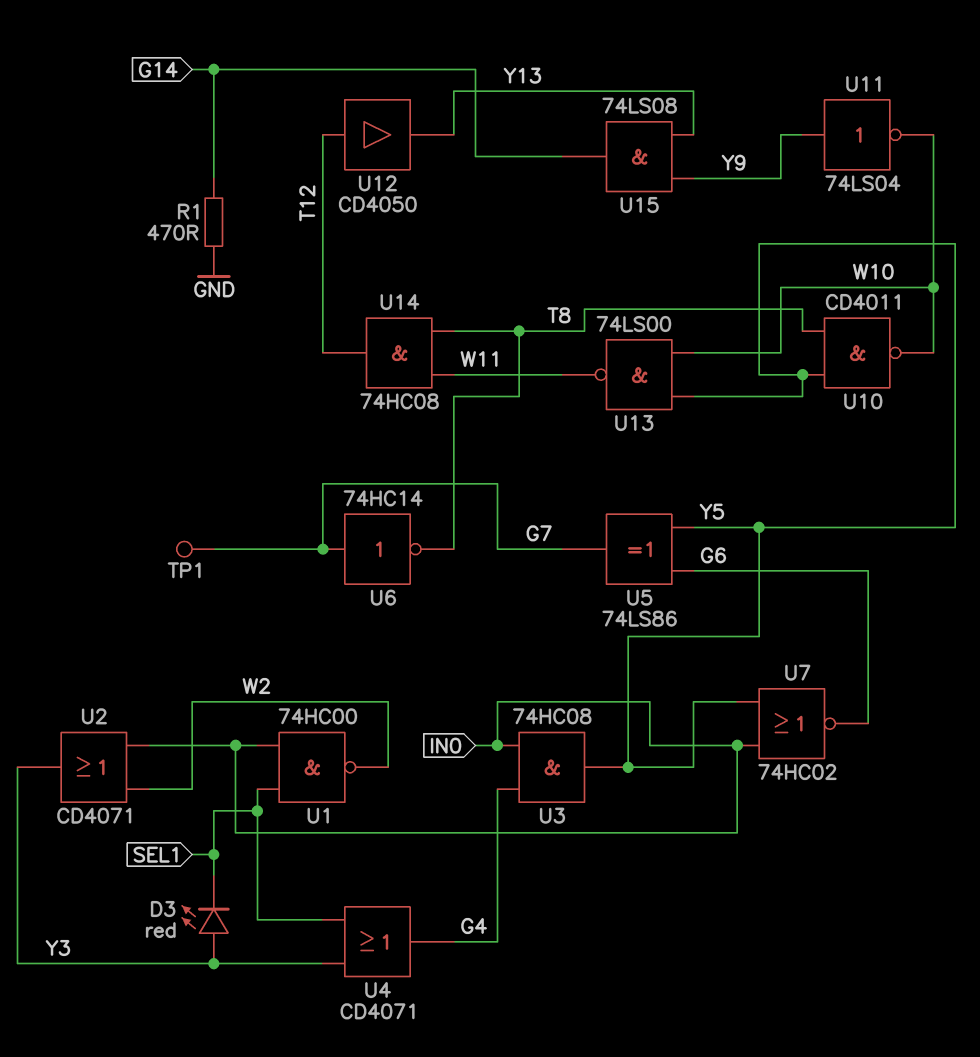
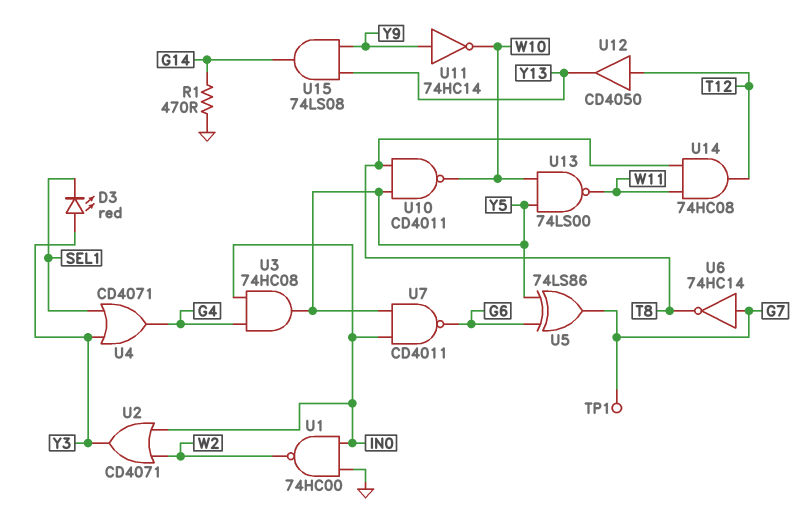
U1: NAND 74HC00 (in IN0, in SEL1, out W2) -> NAND 74HC00 (in GND, in IN0, out W2)
U7: NOR 74HC02 (in IN0, in Y5, out G6) -> NAND CD4011 (in IN0, in Y5, out G6)
U11: NOT 74LS04 (in Y9, out W10) -> NOT 74HC14 (in Y9, out W10)

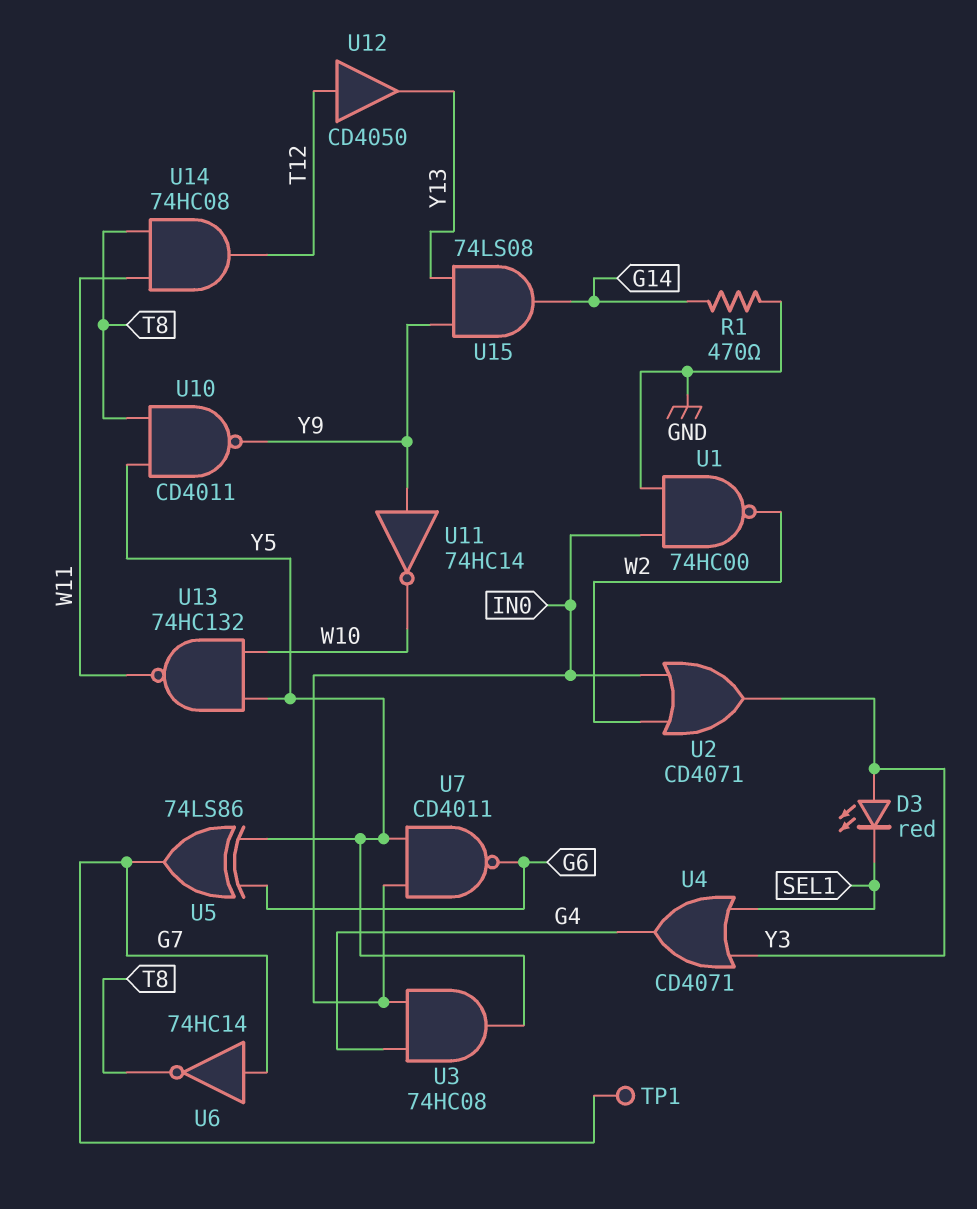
U10: NAND CD4011 (in T8, in Y5, out W10) -> NAND CD4011 (in T8, in Y5, out Y9)
U13: NAND 74LS00 (in W10, in Y5, out W11) -> NAND 74HC132 (in W10, in Y5, out W11)

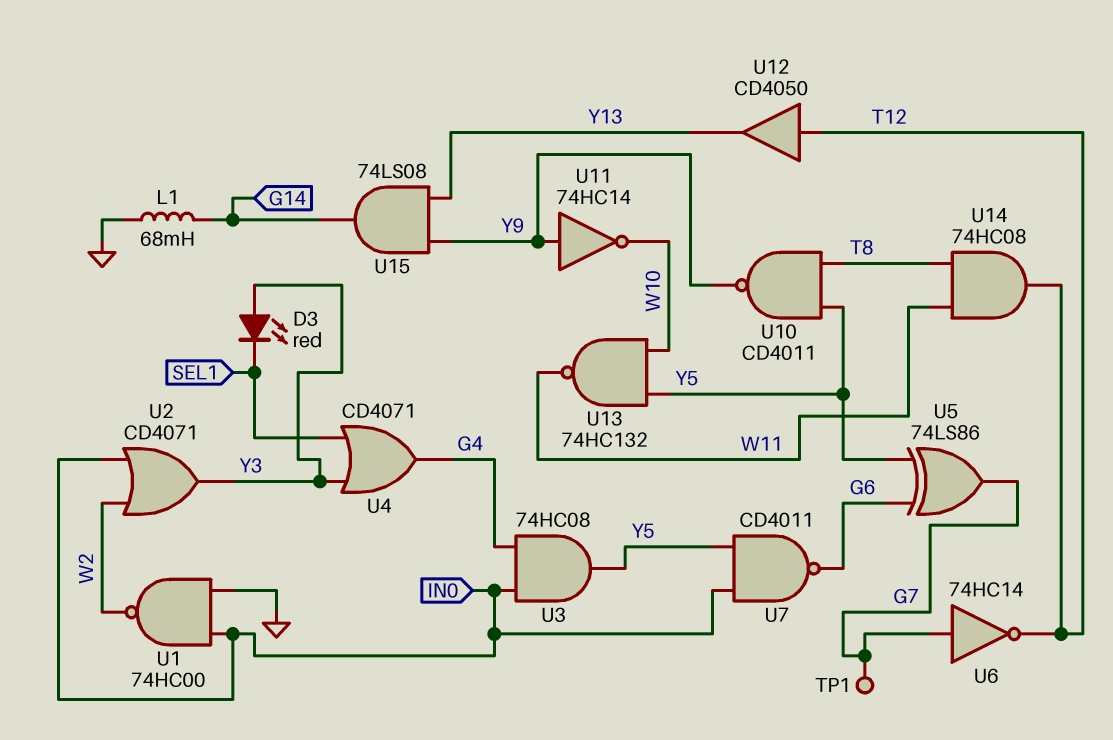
L1: none -> 68mH (G14, GND)
R1: 470 (G14, GND) -> none
U6: NOT 74HC14 (in G7, out T8) -> NOT 74HC14 (in G7, out T12)

